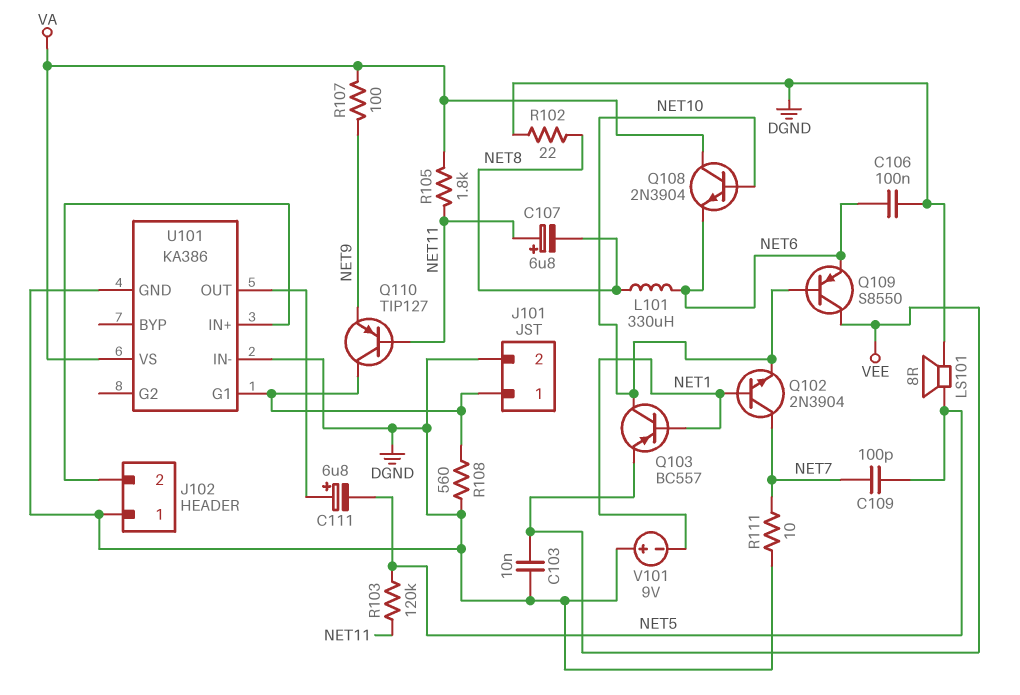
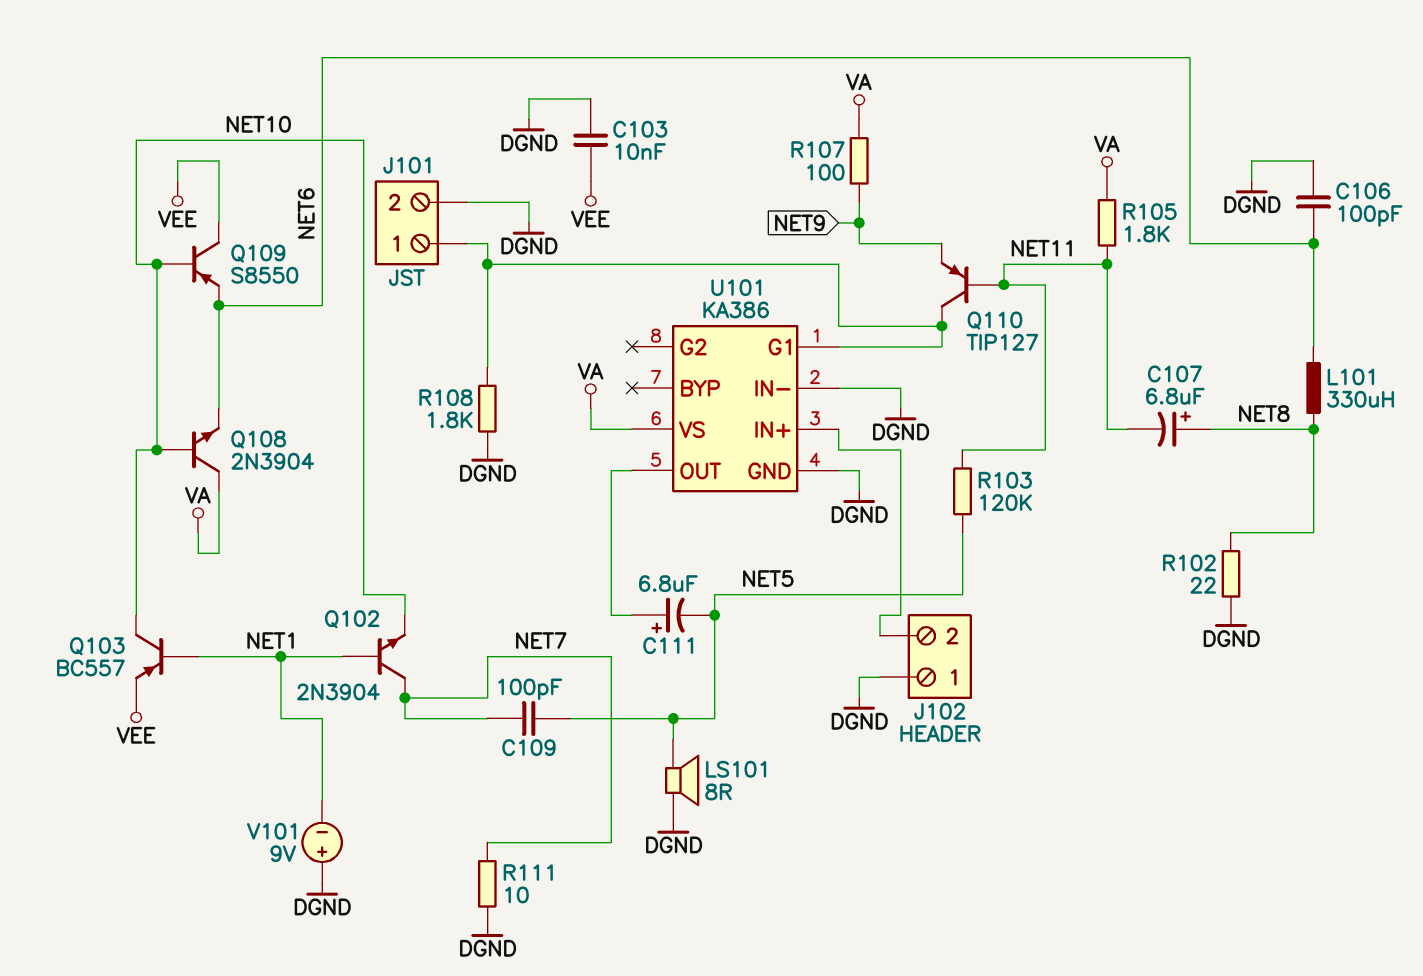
C106: 100nF (DGND, NET6) -> 100pF (DGND, NET6)
C107: 6.8uF (plus NET11, minus NET8) -> 6.8uF (plus NET8, minus NET11)
R108: 560 (DGND, J101/1) -> 1.8k (DGND, J101/1)

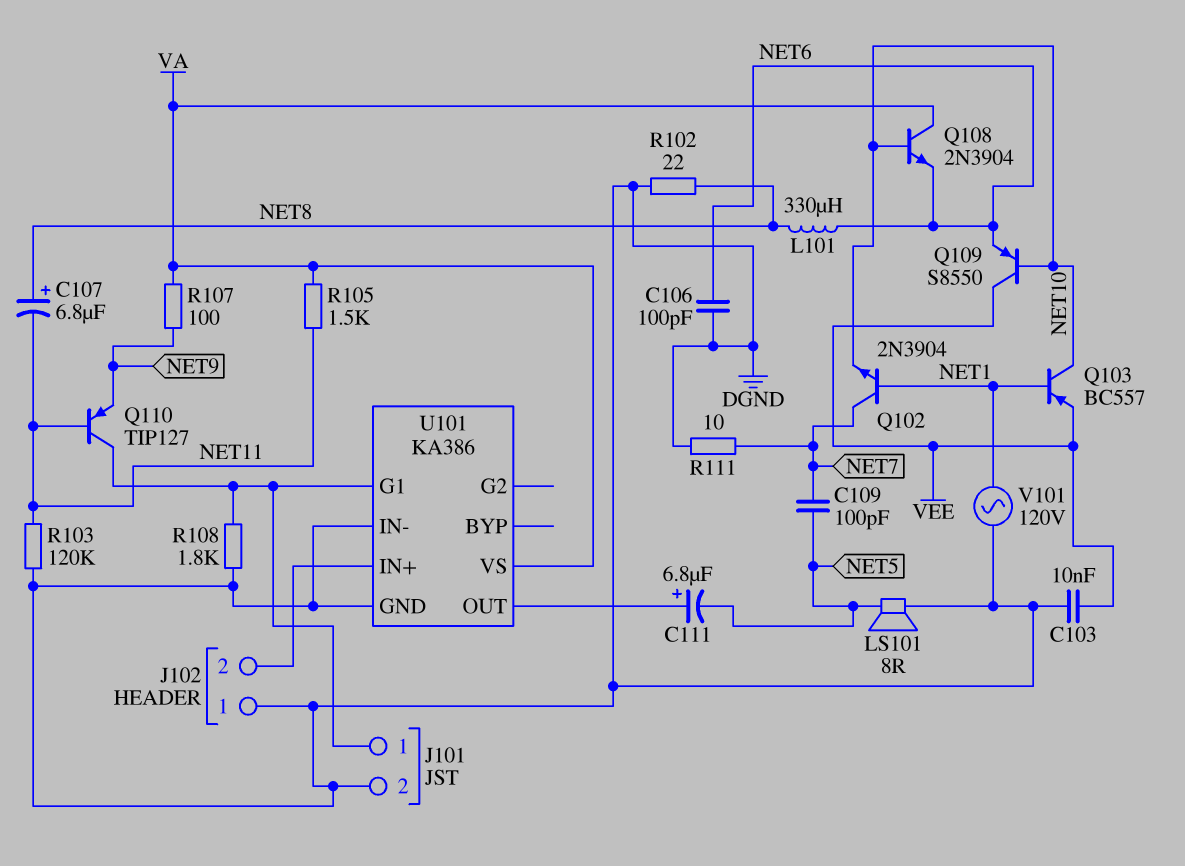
R103: 120k (NET5, NET11) -> 120k (DGND, NET11)
R105: 1.8k (NET11, VA) -> 1.5k (NET11, VA)
V101: 9V (plus DGND, minus NET1) -> AC 120V (DGND, NET1)

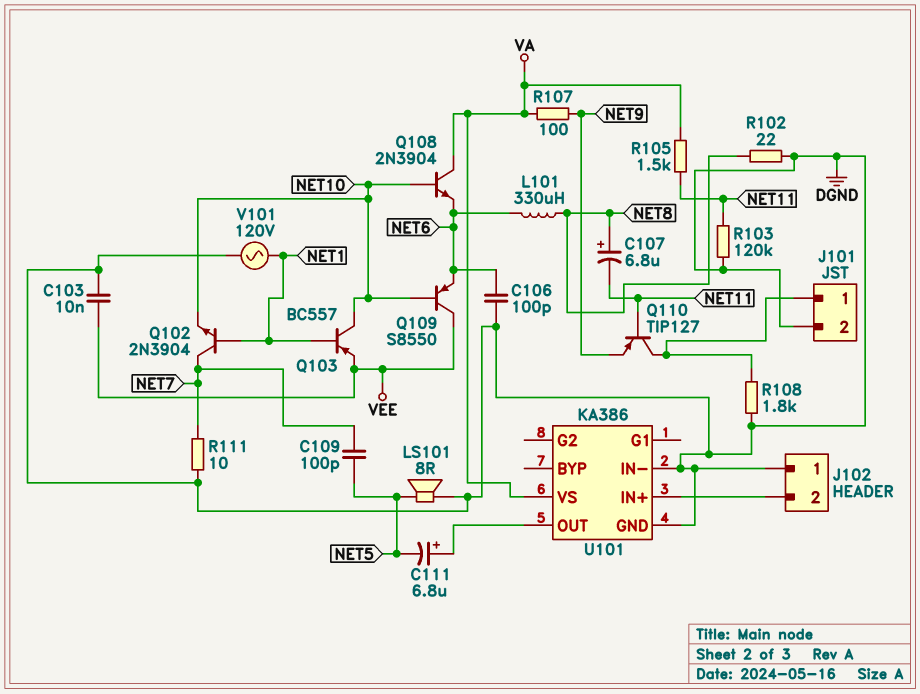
U101 pin G1: J101/1 -> none

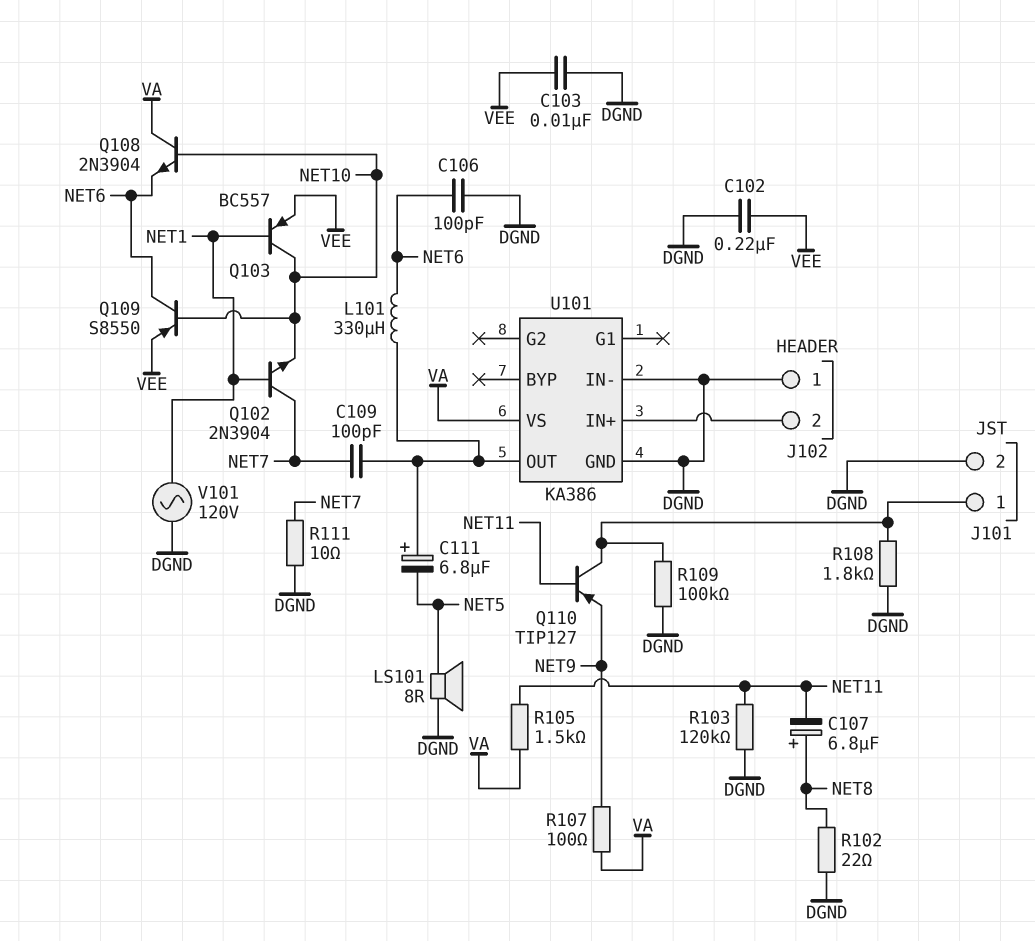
C102: none -> 220nF (DGND, VEE)
C109: 100pF (NET5, NET7) -> 100pF (NET7, U101/OUT)
L101: 330uH (NET6, NET8) -> 330uH (NET6, U101/OUT)
Q109: PNP S8550 (B NET10, C VEE, E NET6) -> PNP S8550 (B NET10, C NET6, E VEE)
R109: none -> 100k (DGND, J101/1)

